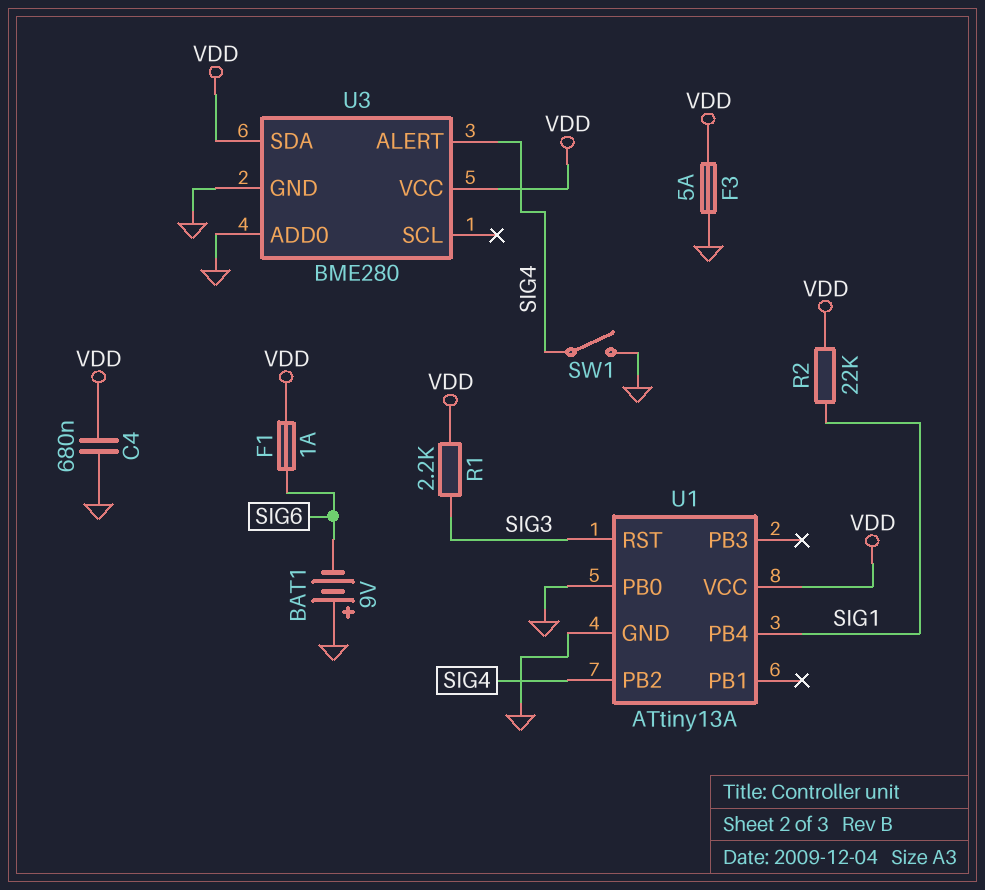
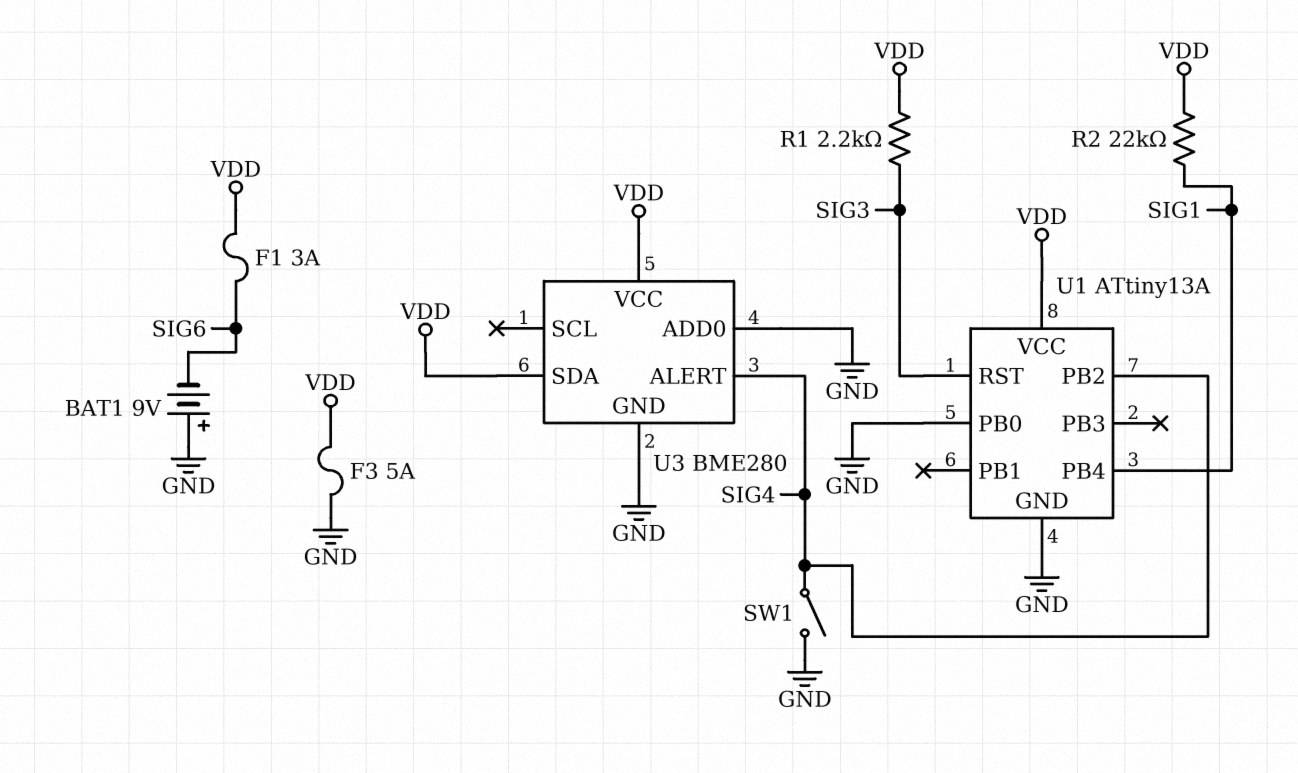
C4: 680nF (GND, VDD) -> none
F1: 1A (SIG6, VDD) -> 3A (SIG6, VDD)

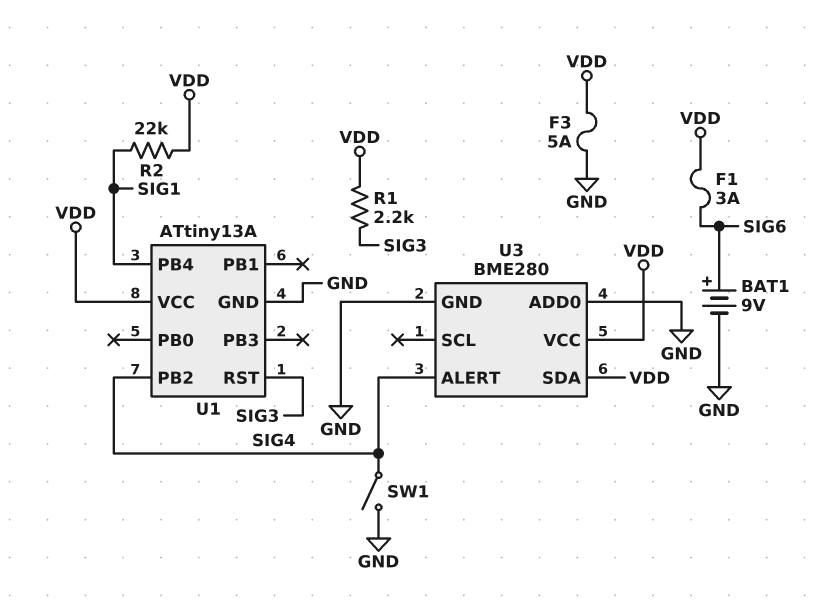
BAT1: 9V (plus GND, minus SIG6) -> 9V (plus SIG6, minus GND)
U1 pin PB0: GND -> none

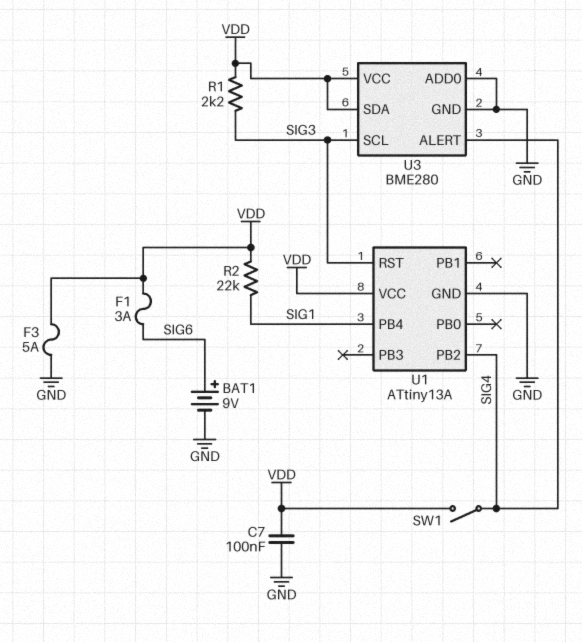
C7: none -> 100nF (GND, VDD)
SW1: switch (GND, SIG4) -> switch (SIG4, VDD)
U3 pin SCL: none -> SIG3

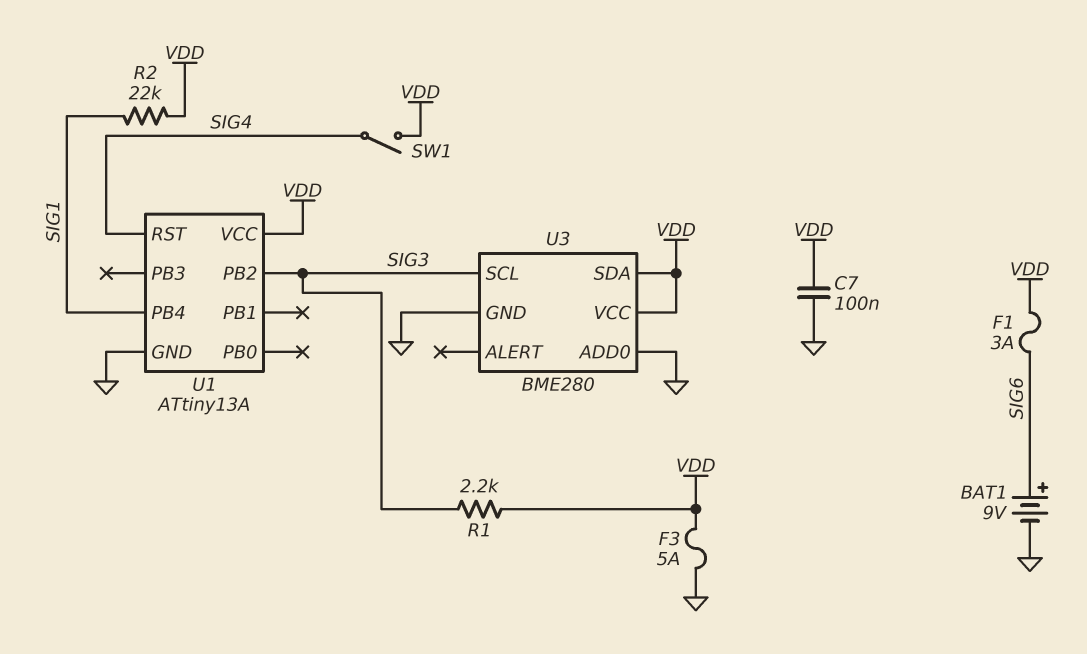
U1 pin PB2: SIG4 -> SIG3
U1 pin RST: SIG3 -> SIG4
U3 pin ALERT: SIG4 -> none

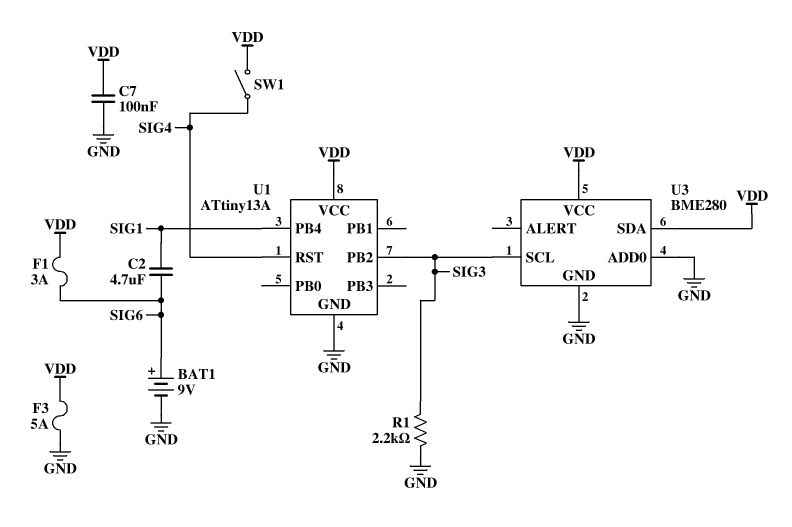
C2: none -> 4.7uF (SIG1, SIG6)
R1: 2.2k (SIG3, VDD) -> 2.2k (GND, SIG3)
R2: 22k (SIG1, VDD) -> none

